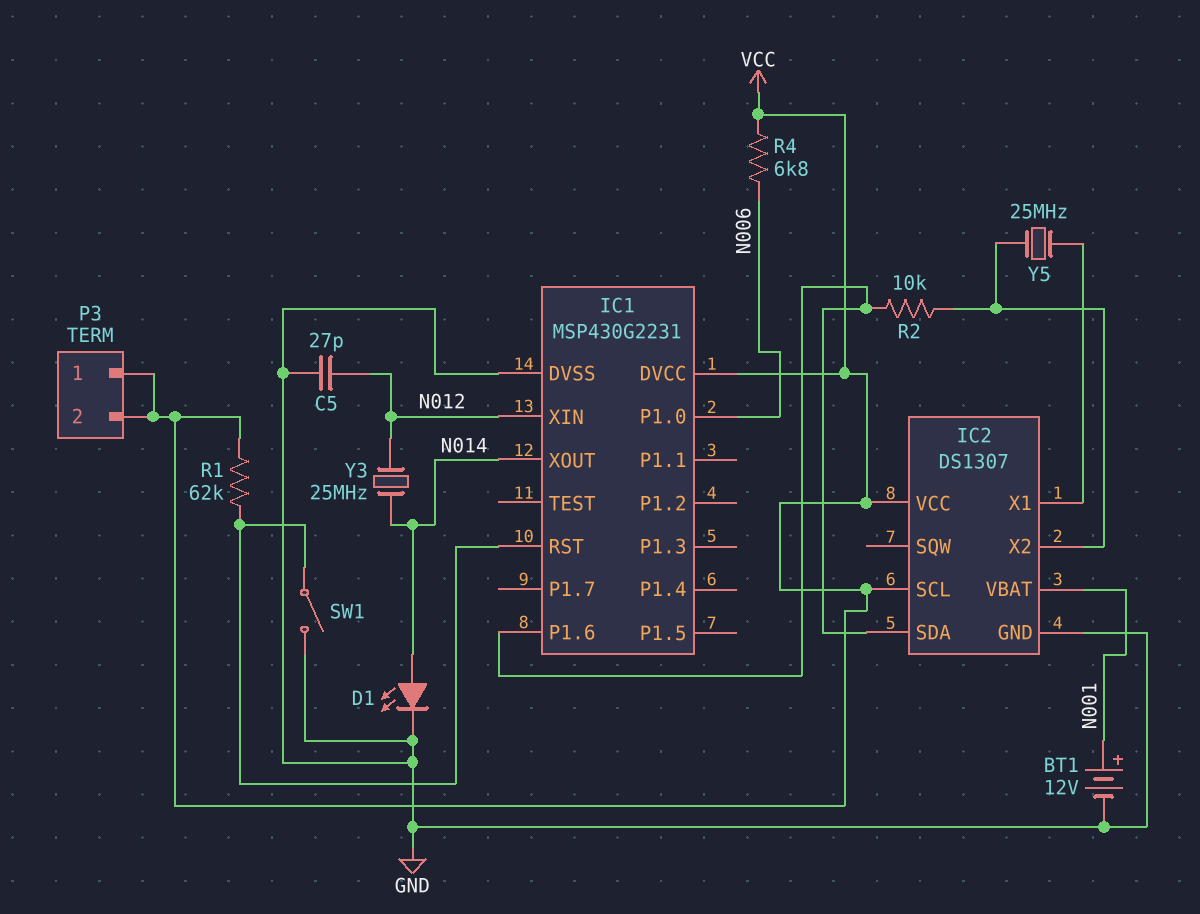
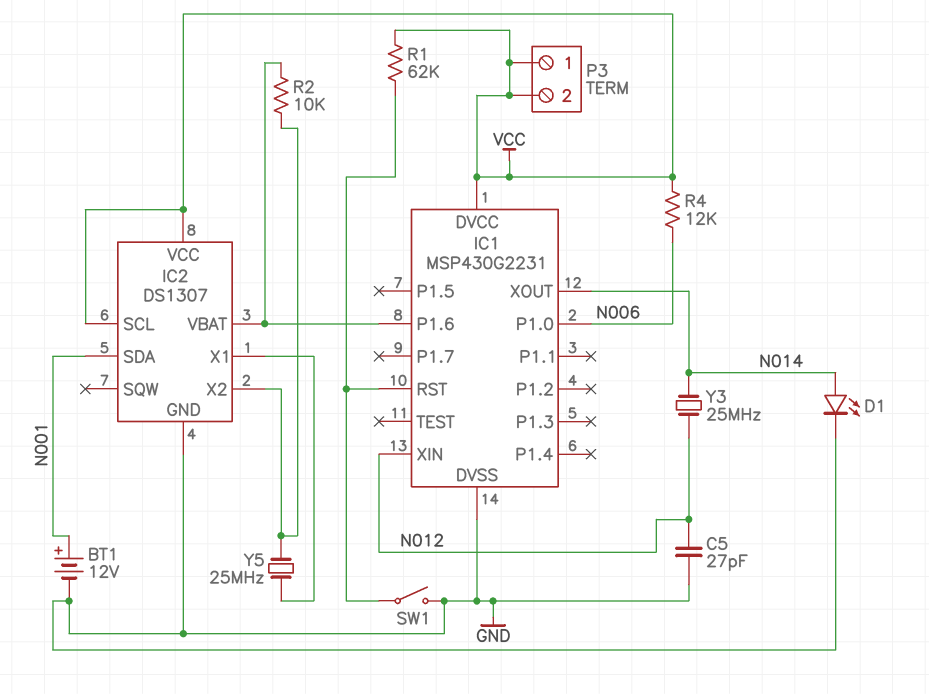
IC2 pin SDA: IC1/P1.6 -> N001
IC2 pin VBAT: N001 -> IC1/P1.6
R4: 6.8k (N006, VCC) -> 12k (N006, VCC)

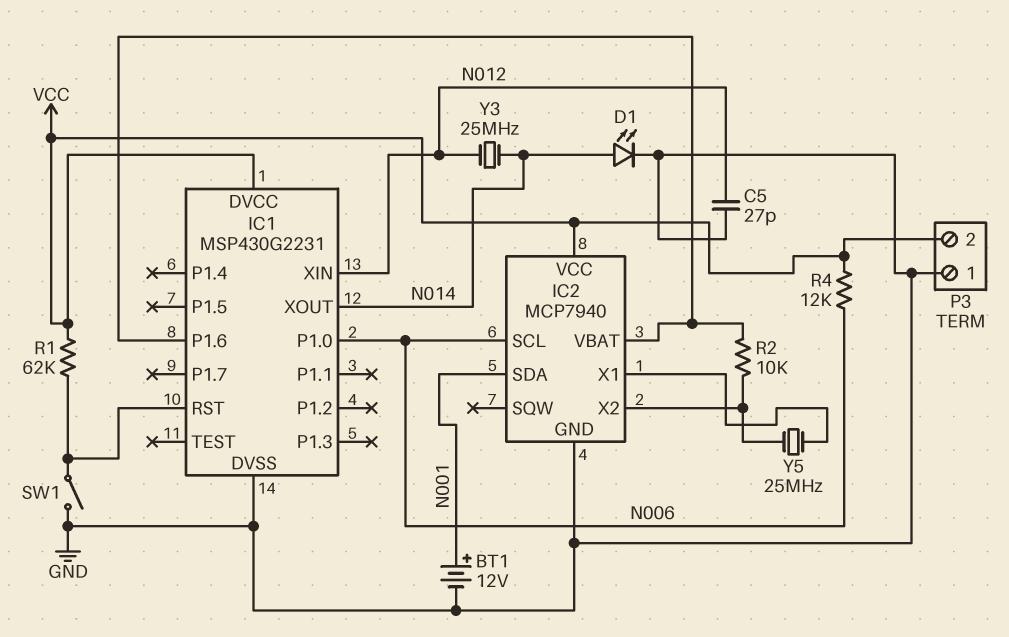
IC2: DS1307 -> MCP7940
IC2 pin SCL: VCC -> N006
P3 pin 1: VCC -> GND

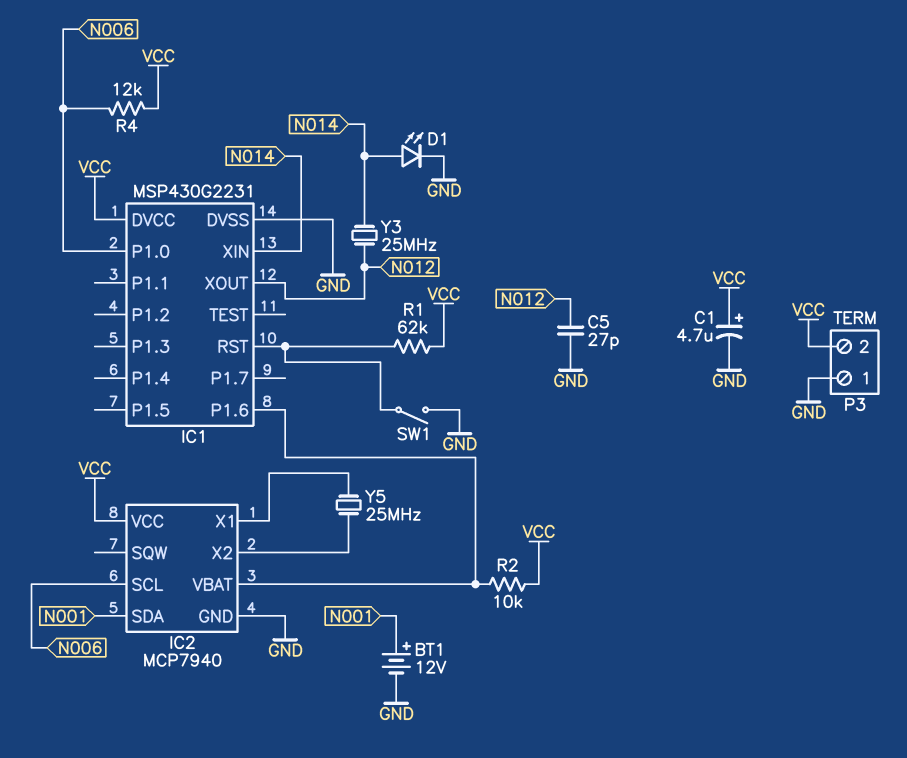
C1: none -> 4.7uF (plus VCC, minus GND)
IC1 pin XIN: N012 -> N014
IC1 pin XOUT: N014 -> N012
R2: 10k (IC1/P1.6, IC2/X2) -> 10k (IC1/P1.6, VCC)

